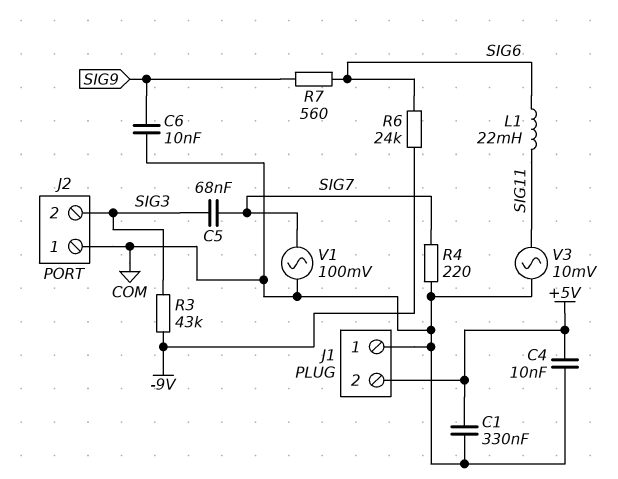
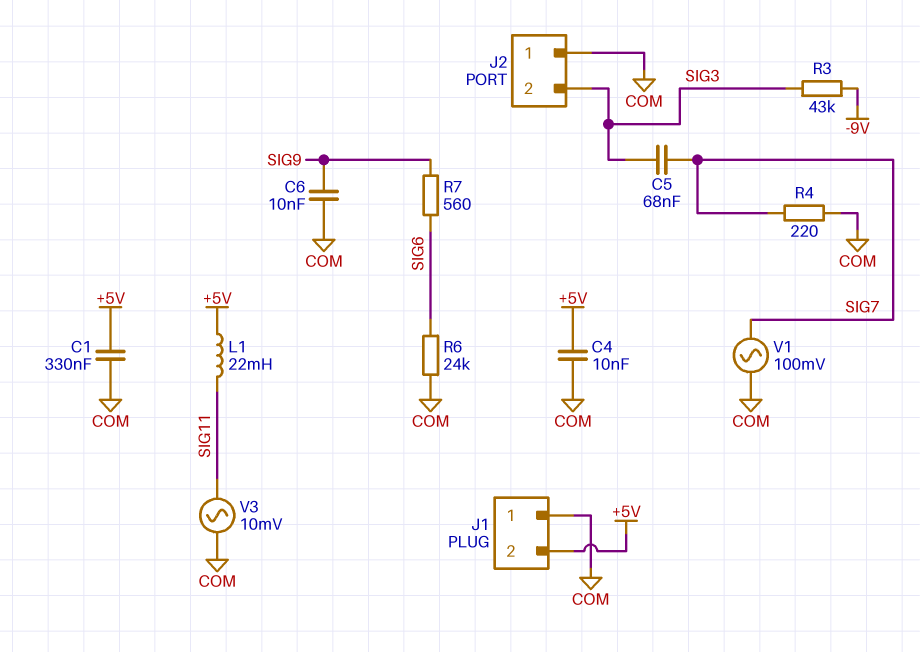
L1: 22mH (SIG6, SIG11) -> 22mH (+5V, SIG11)
R6: 24k (-9V, SIG6) -> 24k (COM, SIG6)

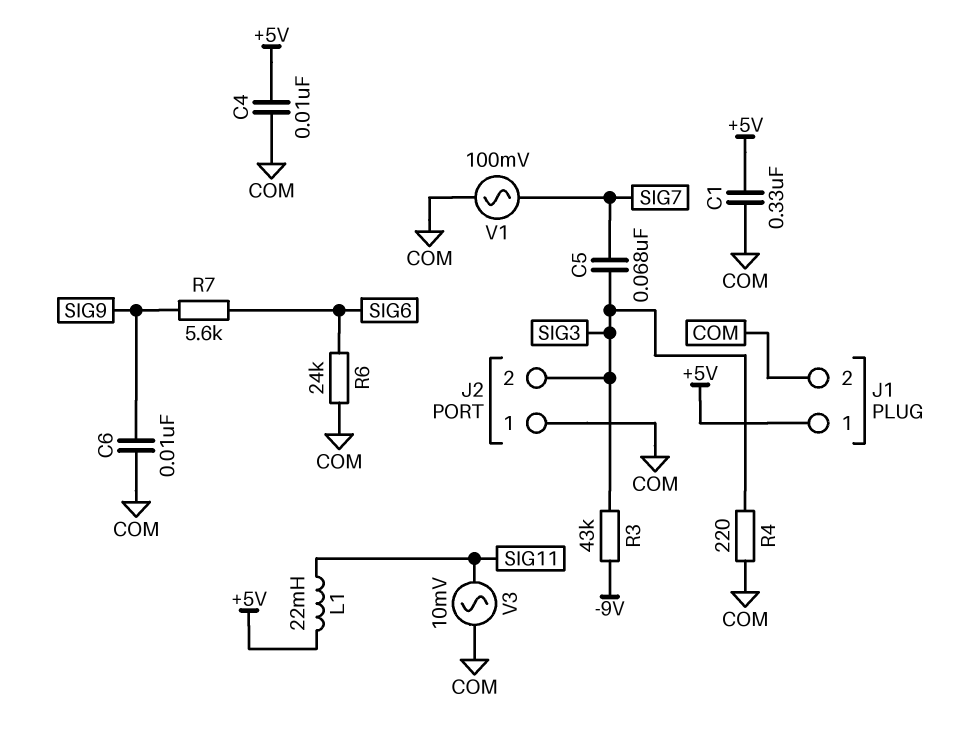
J1 pin 1: COM -> +5V
J1 pin 2: +5V -> COM
R4: 220 (COM, SIG7) -> 220 (COM, SIG3)
R7: 560 (SIG6, SIG9) -> 5.6k (SIG6, SIG9)

